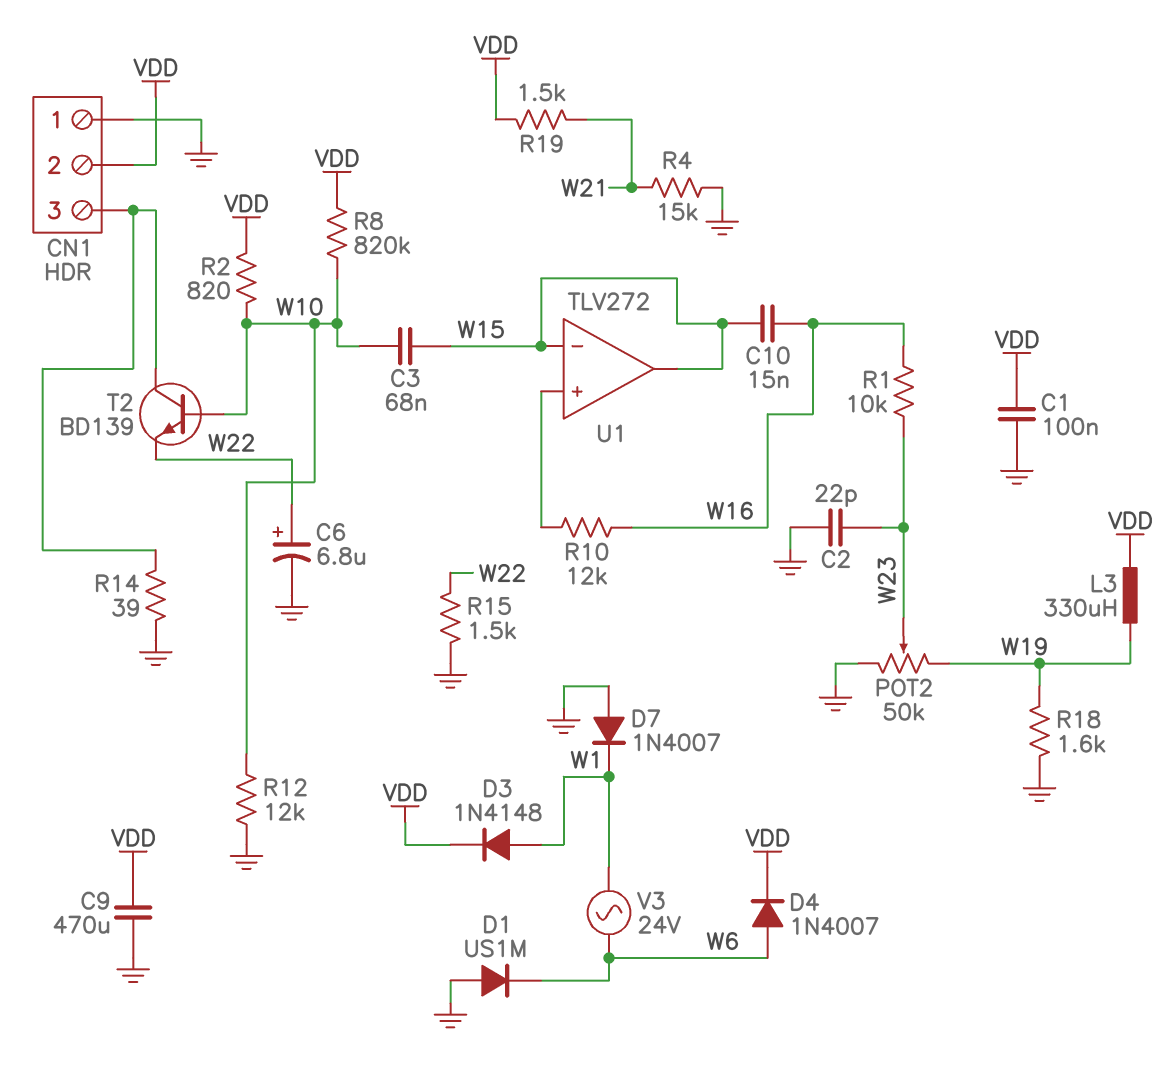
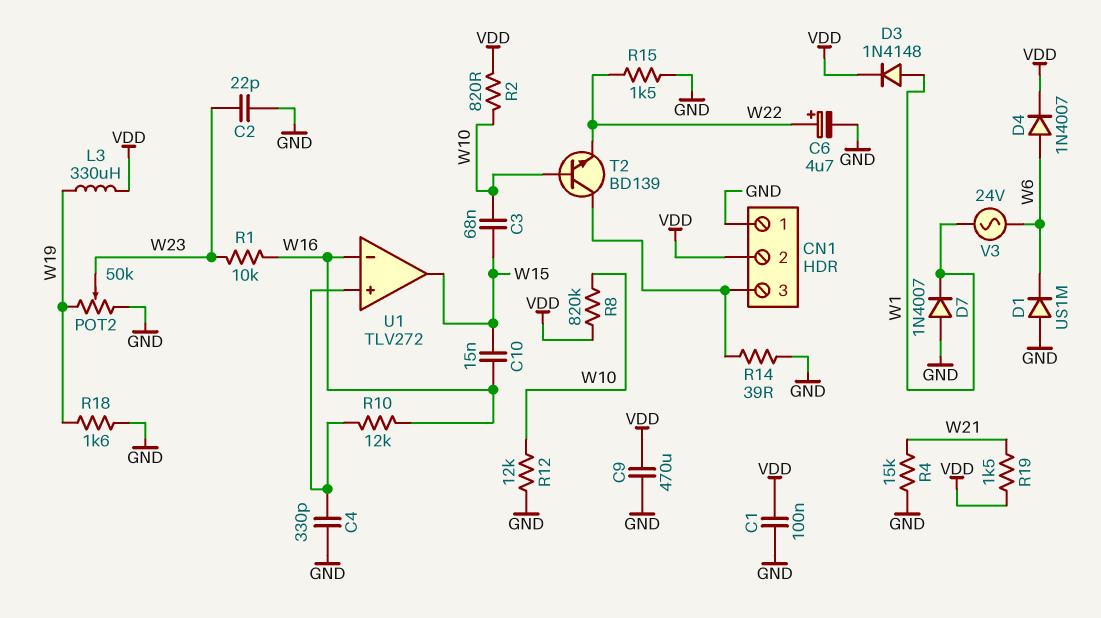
C4: none -> 330pF (GND, U1/in+)
C6: 6.8uF (plus W22, minus GND) -> 4.7uF (plus W22, minus GND)
U1 pin in-: W15 -> W16

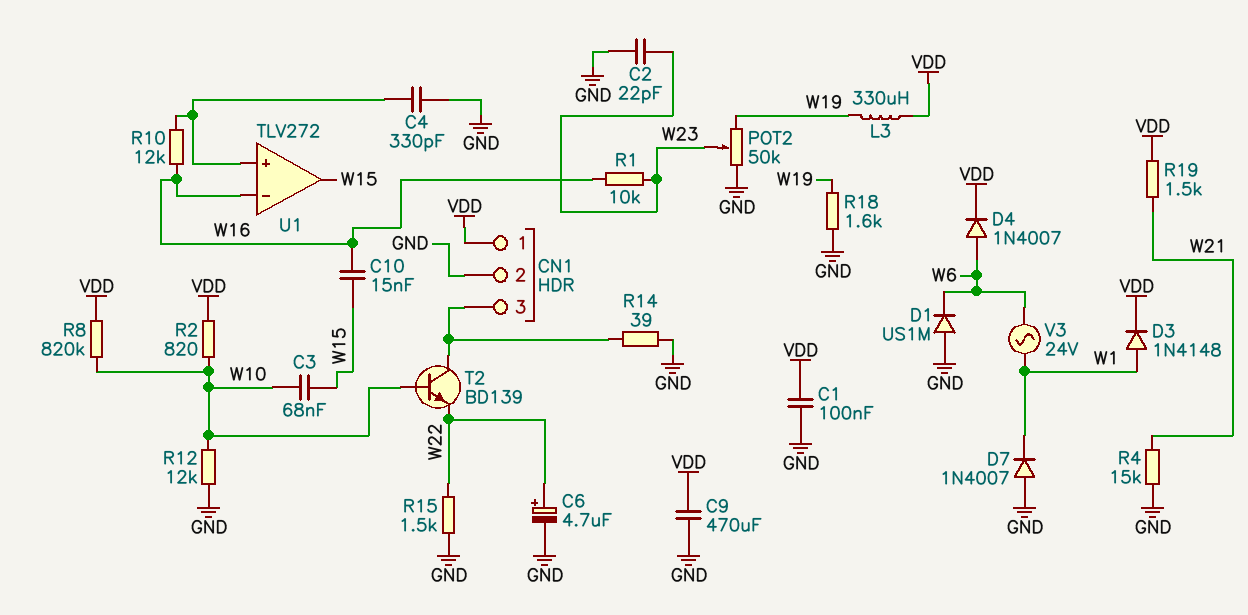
CN1 pin 1: GND -> VDD
CN1 pin 2: VDD -> GND

